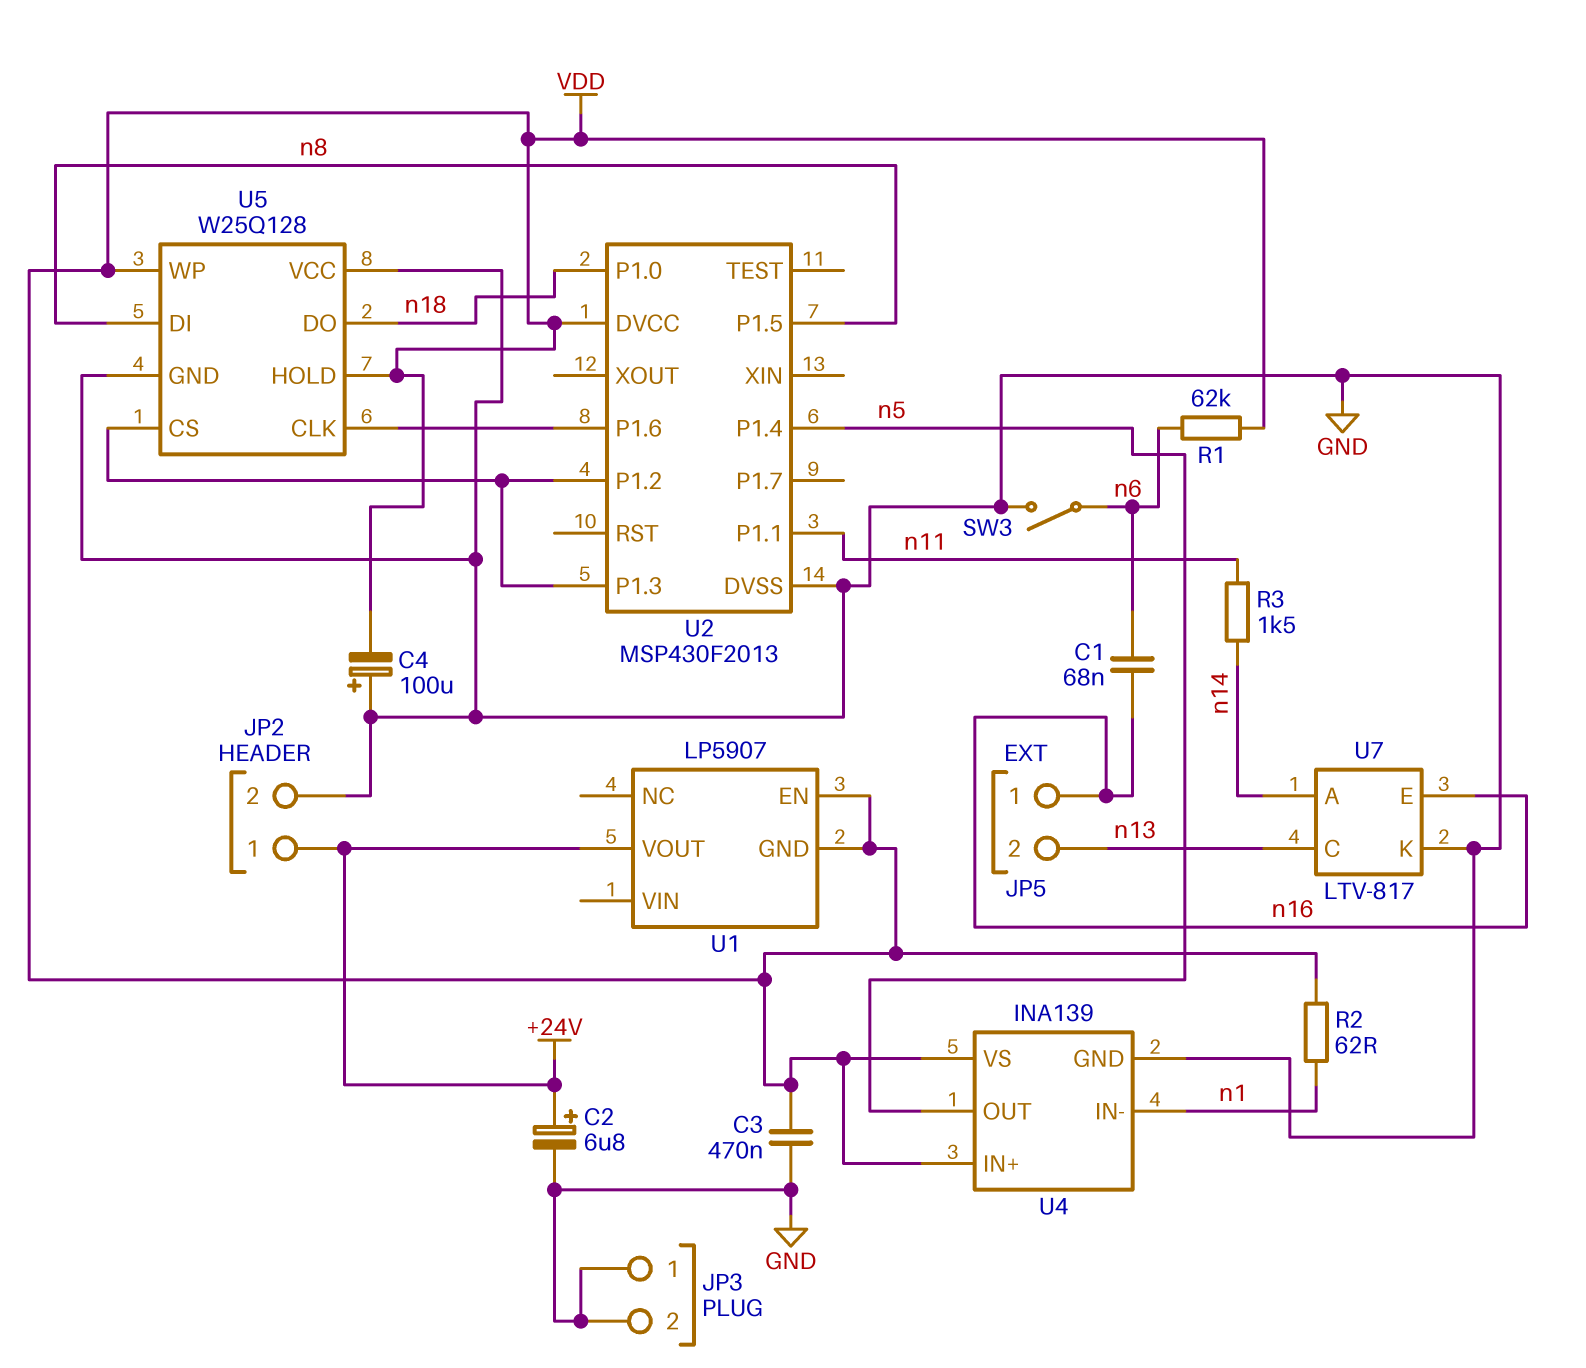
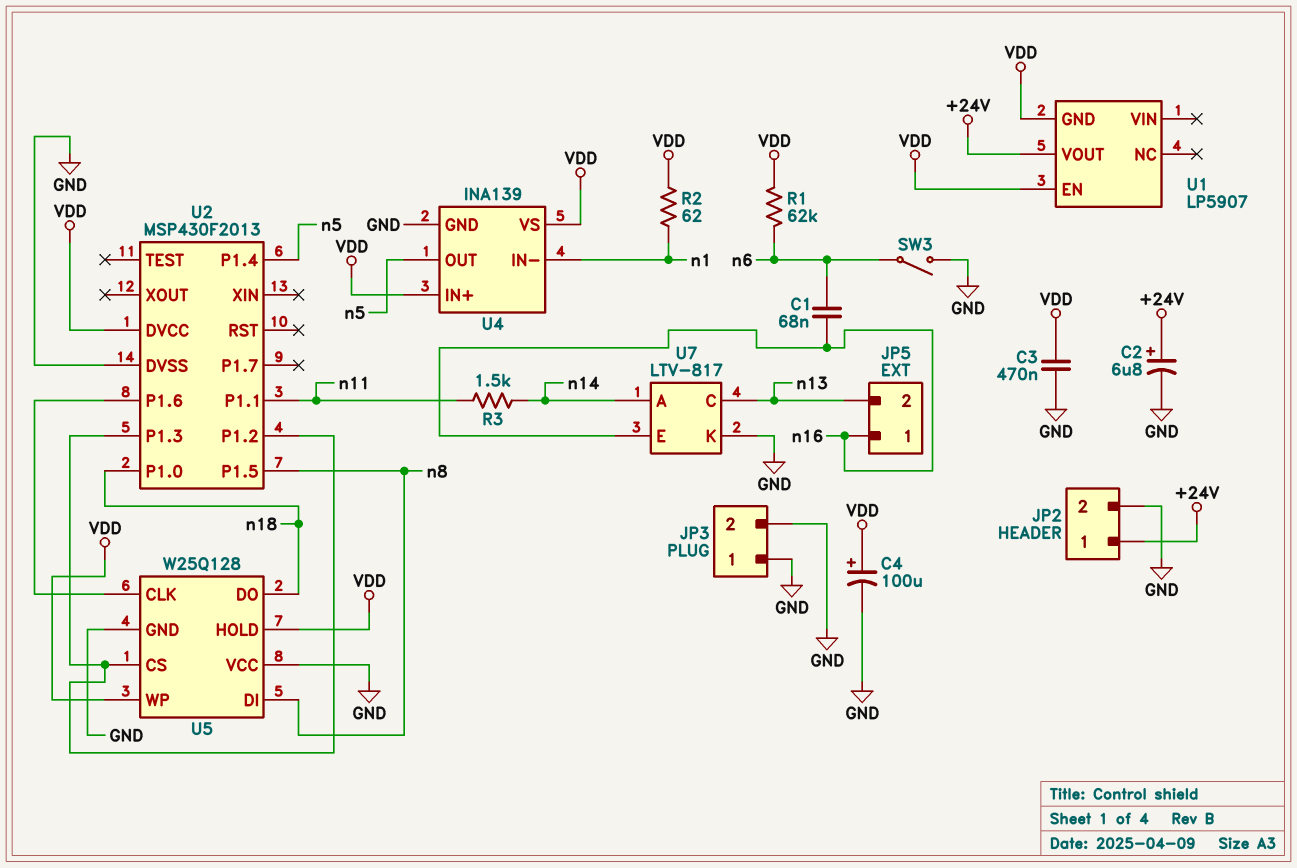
C4: 100uF (plus GND, minus VDD) -> 100uF (plus VDD, minus GND)

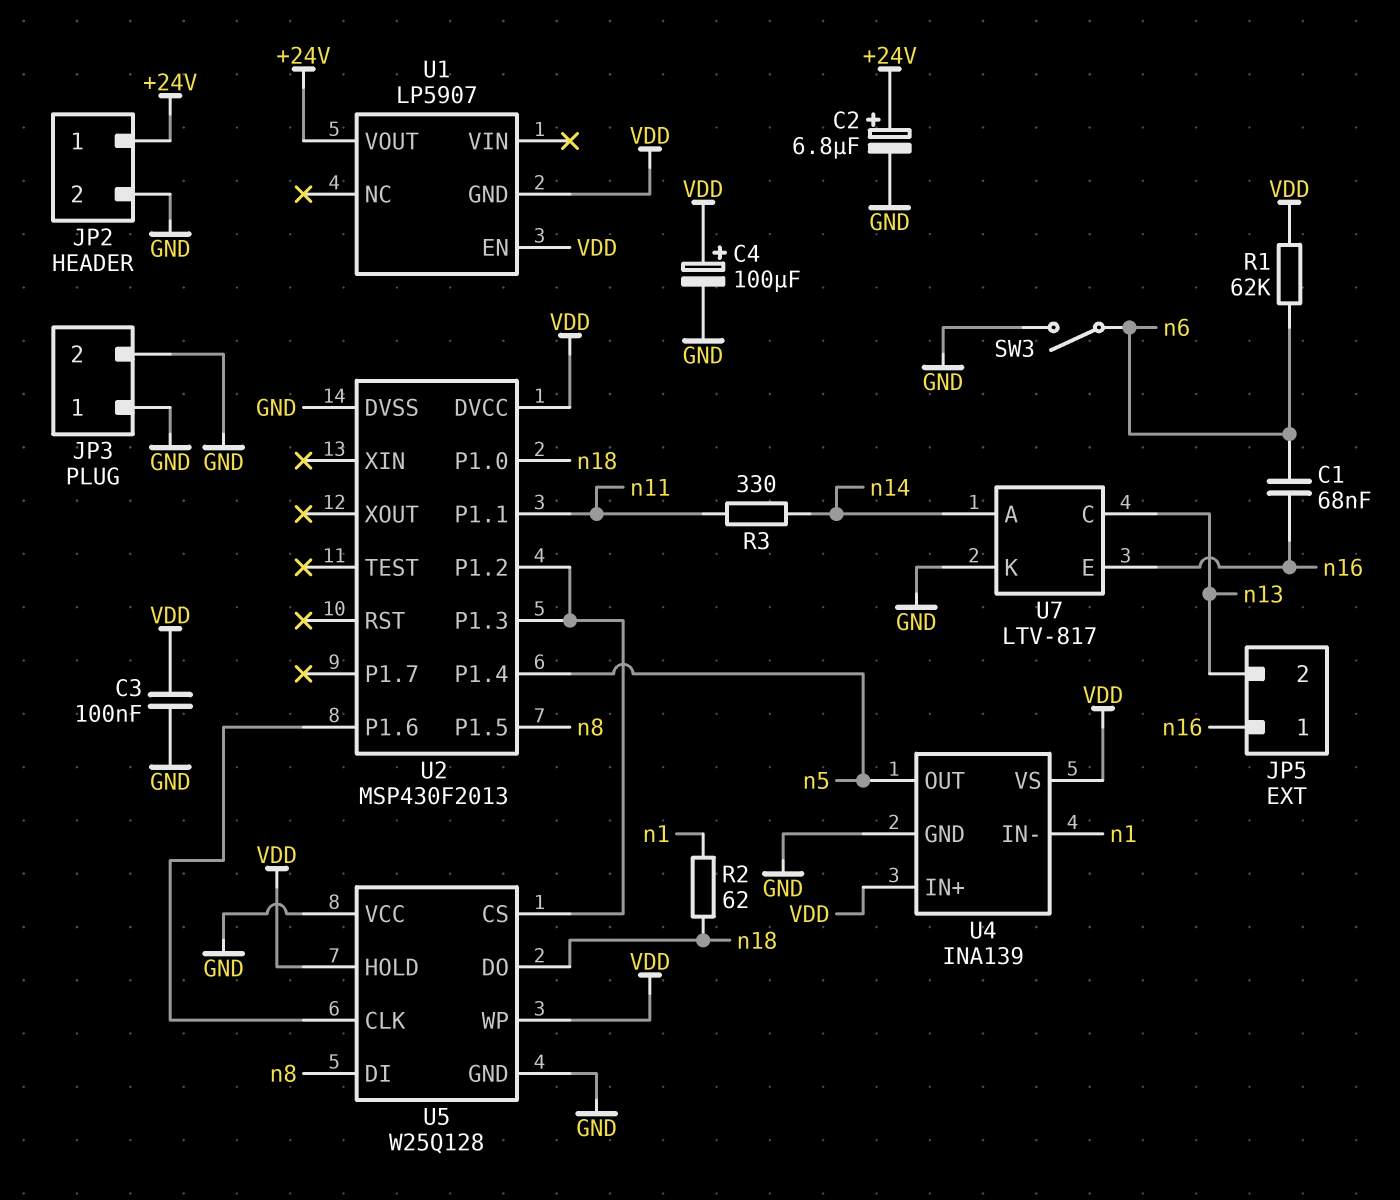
C3: 470nF (GND, VDD) -> 100nF (GND, VDD)
R2: 62 (VDD, n1) -> 62 (n1, n18)
R3: 1.5k (n11, n14) -> 330 (n11, n14)

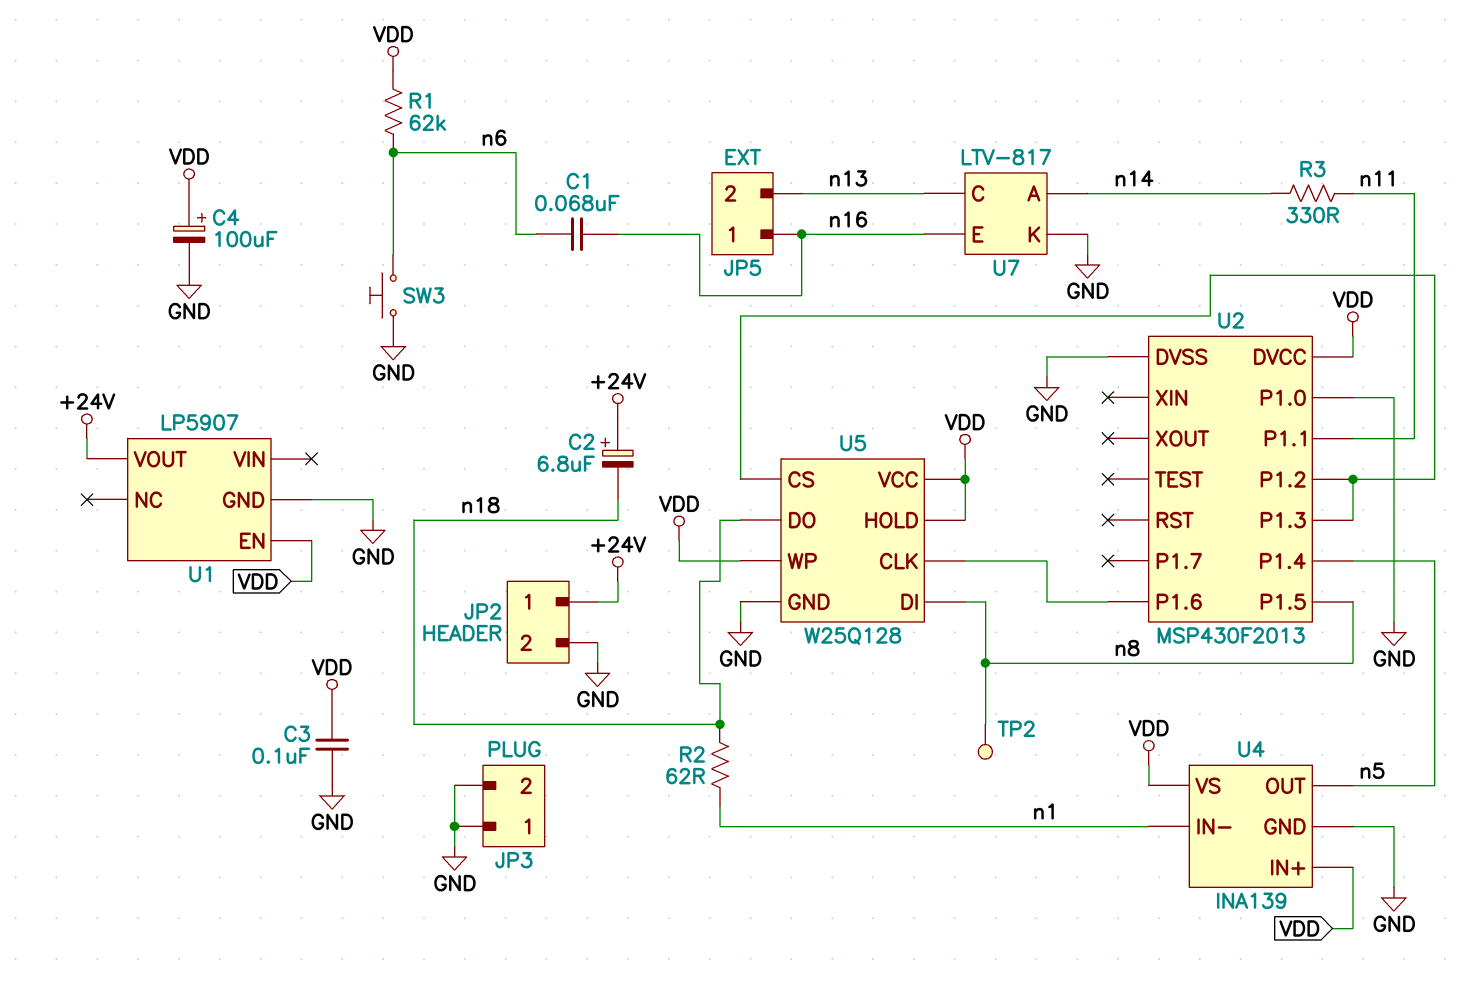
C2: 6.8uF (plus +24V, minus GND) -> 6.8uF (plus +24V, minus n18)
SW3: switch (GND, n6) -> button (GND, n6)
TP2: none -> test point (n8)
U1 pin GND: VDD -> GND
U2 pin P1.0: n18 -> GND
U5 pin VCC: GND -> VDD

